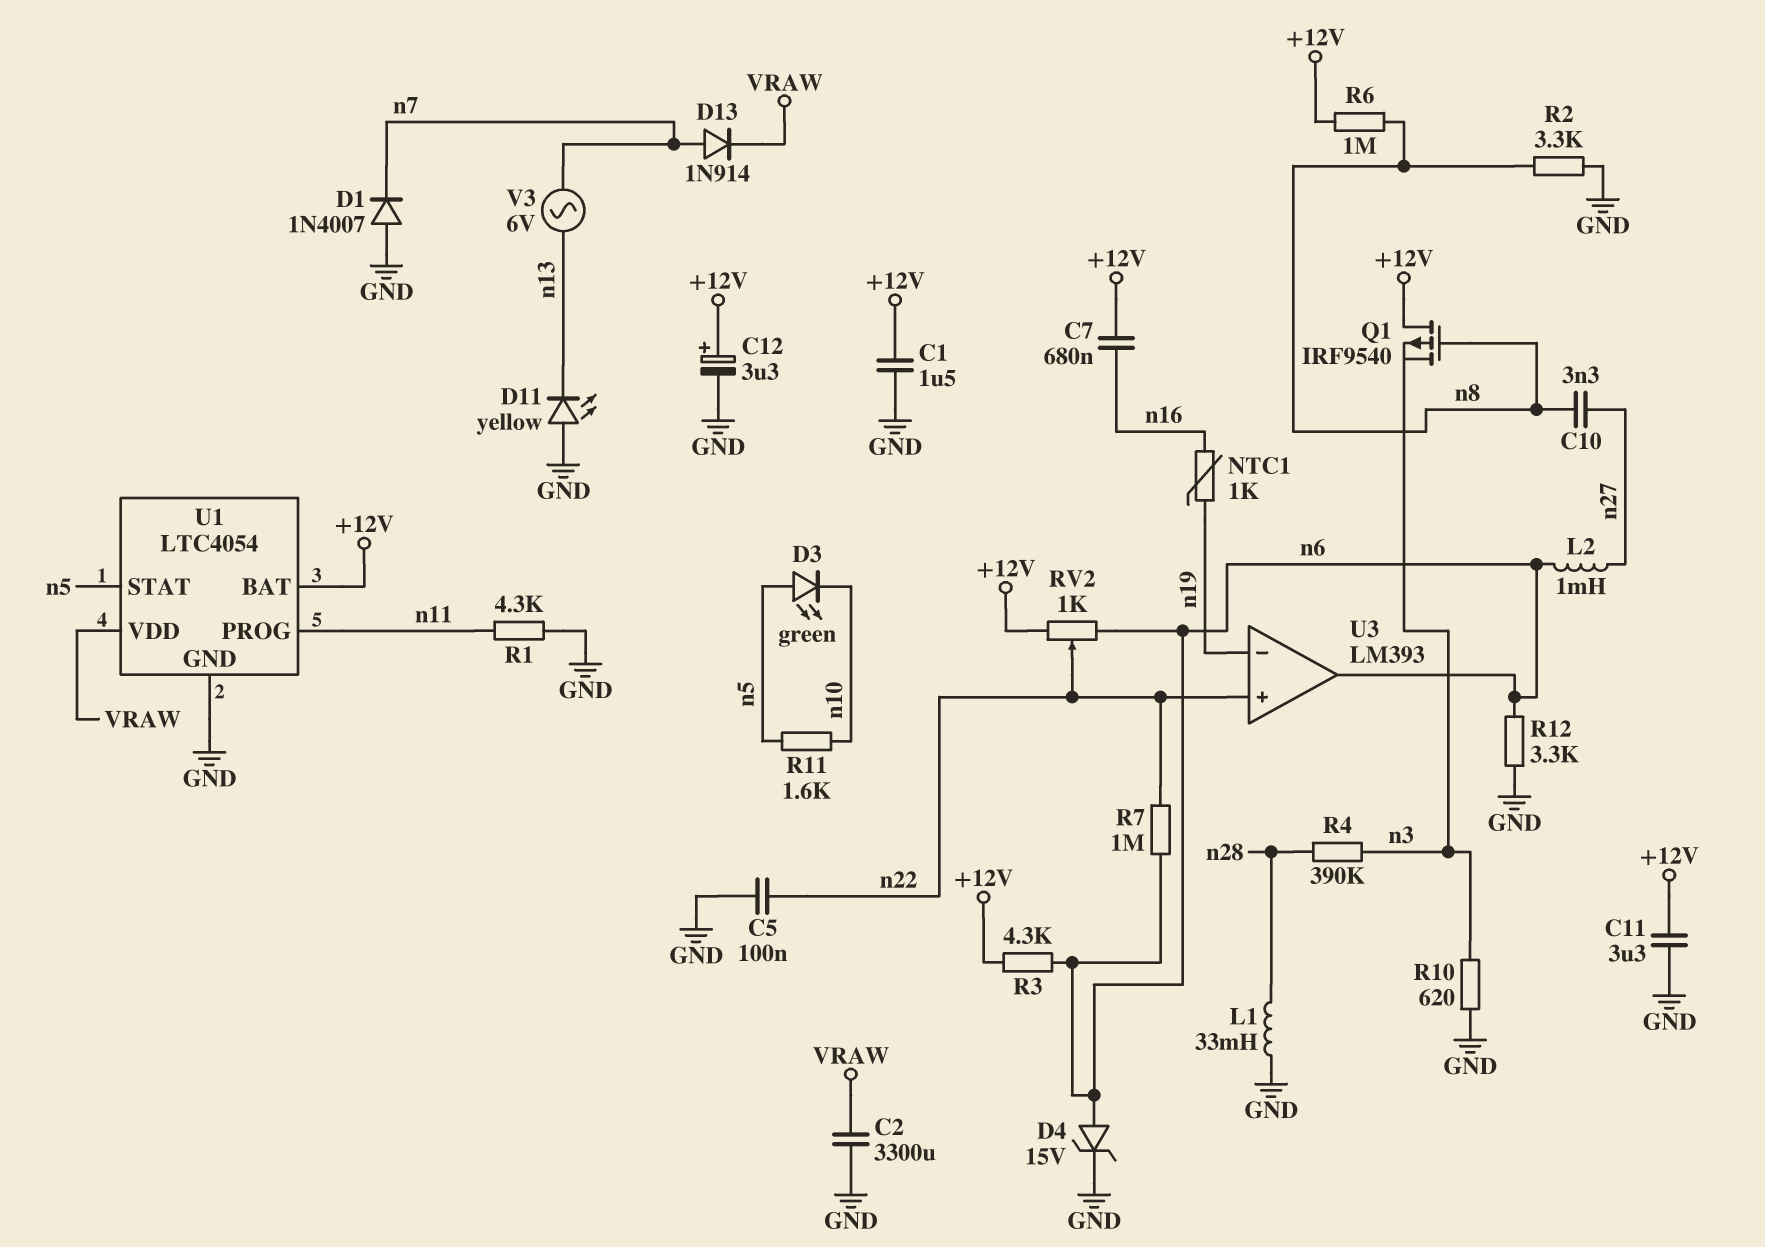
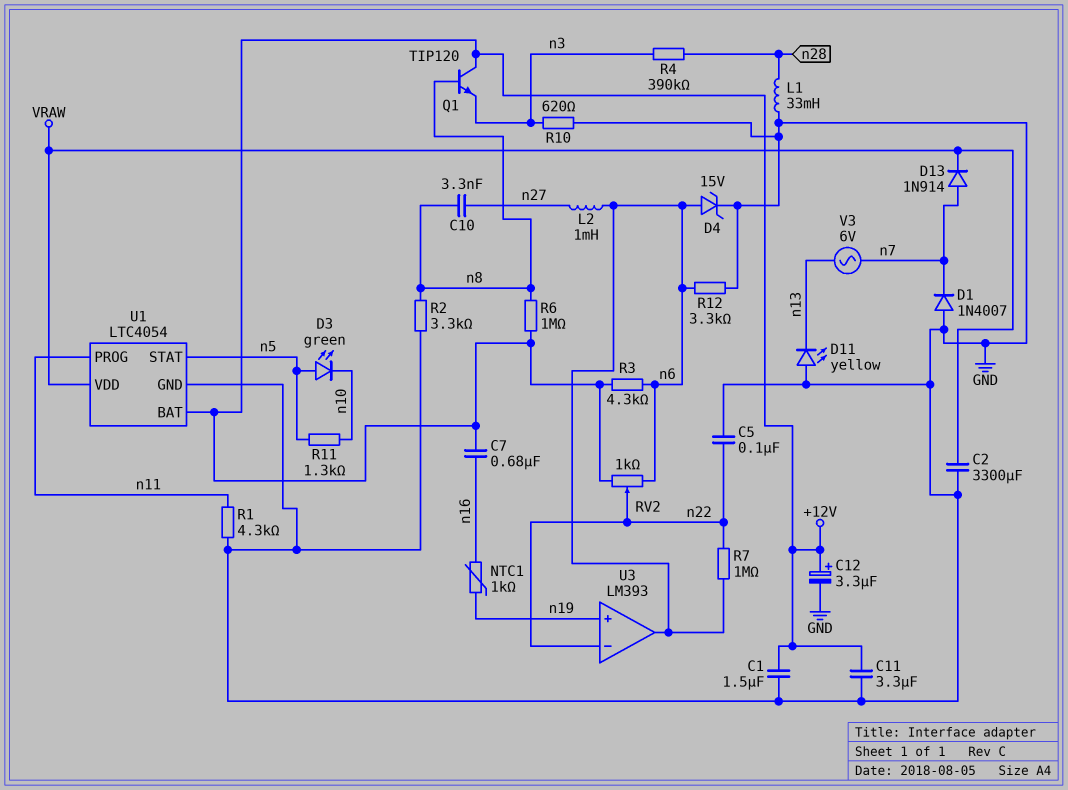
Q1: PMOS IRF9540 (G n8, D +12V, S n3) -> NPN TIP120 (B n8, C +12V, E n3)
R11: 1.6k (n5, n10) -> 1.3k (n5, n10)
U3 pin in+: n22 -> n19
U3 pin in-: n19 -> n22

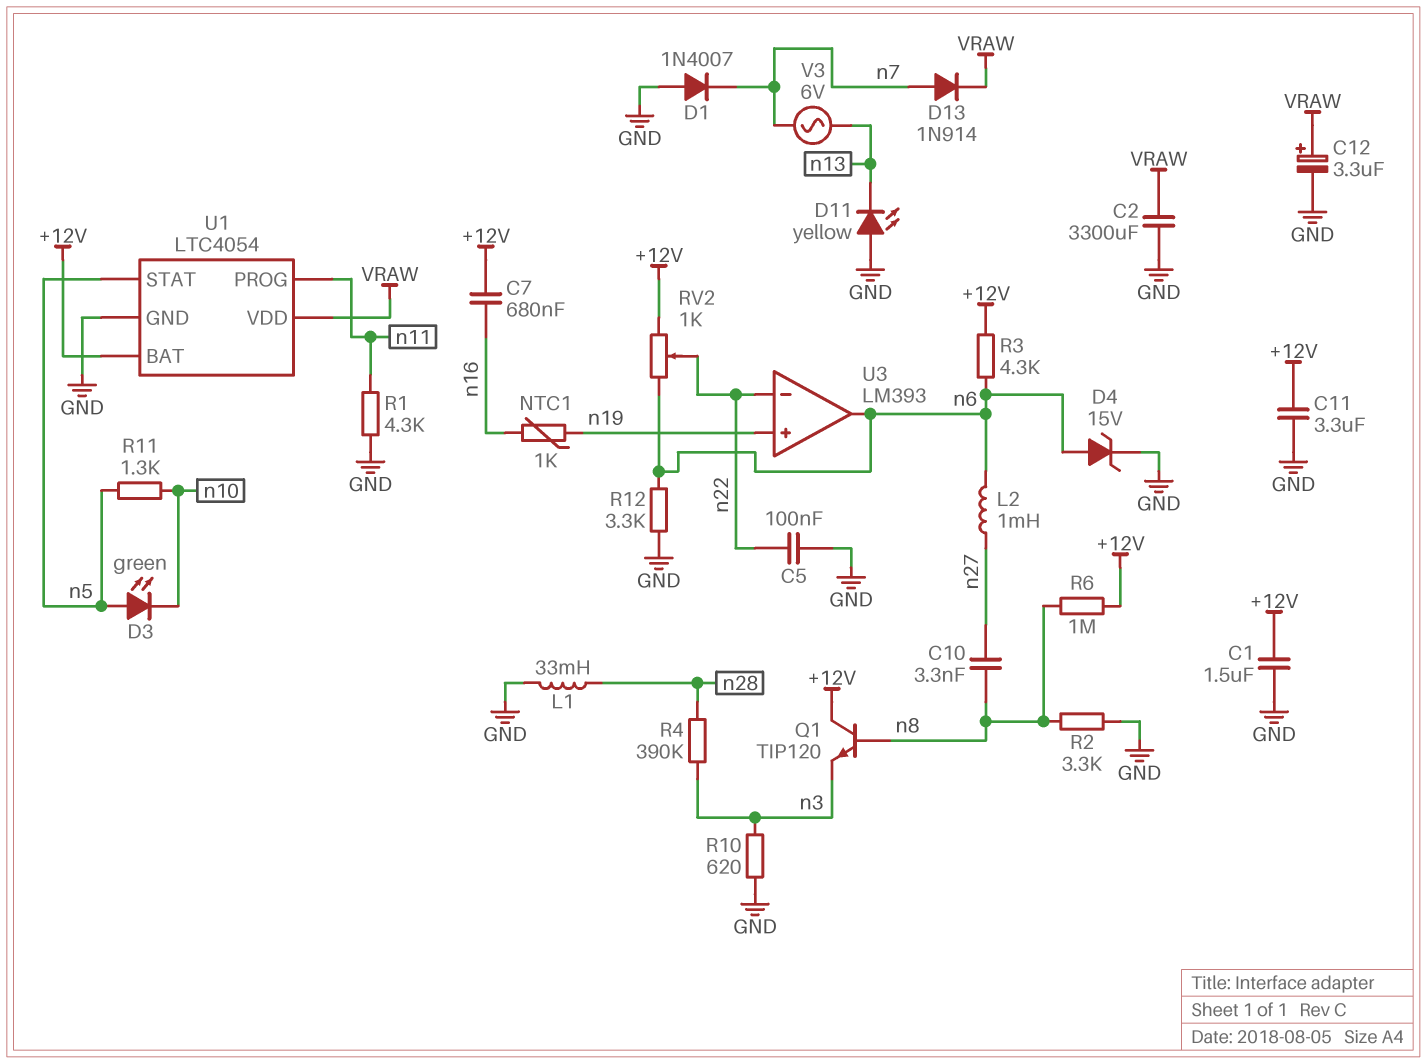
C12: 3.3uF (plus +12V, minus GND) -> 3.3uF (plus VRAW, minus GND)
R7: 1M (n6, n22) -> none

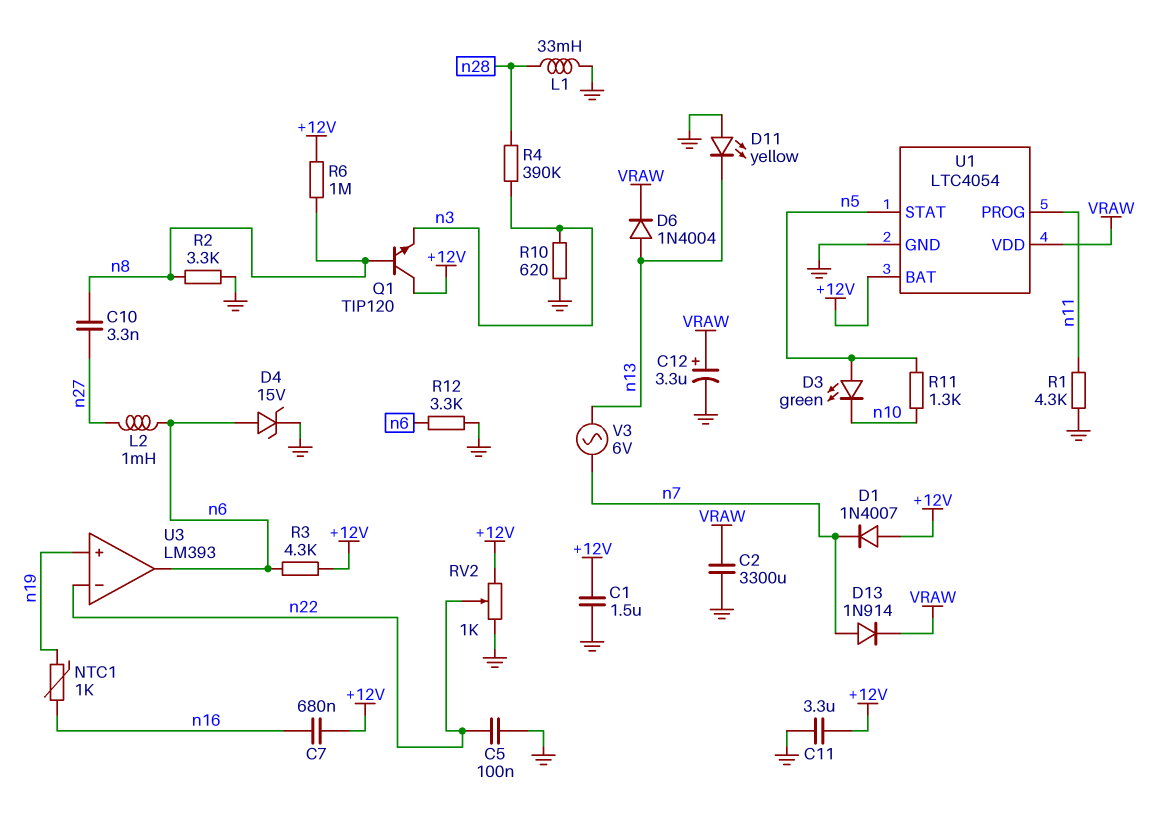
D1: diode 1N4007 (A GND, K n7) -> diode 1N4007 (A +12V, K n7)
D6: none -> diode 1N4004 (A n13, K VRAW)
RV2: 1k (+12V, n6, wiper n22) -> 1k (+12V, GND, wiper n22)

